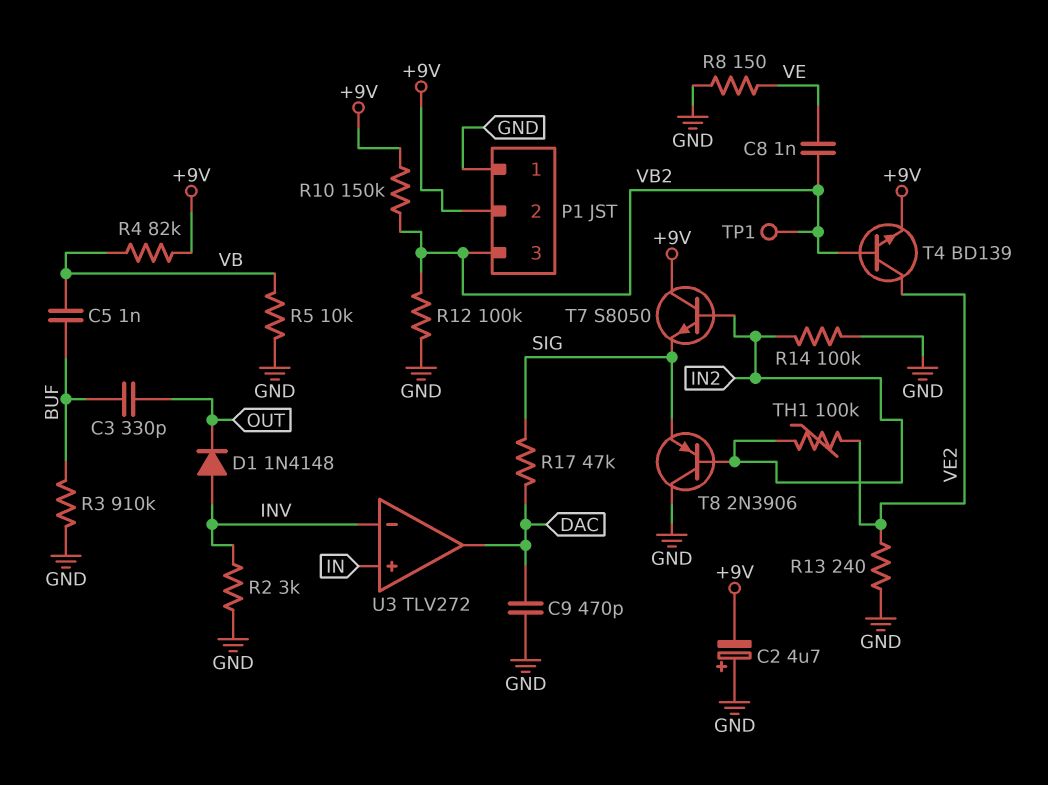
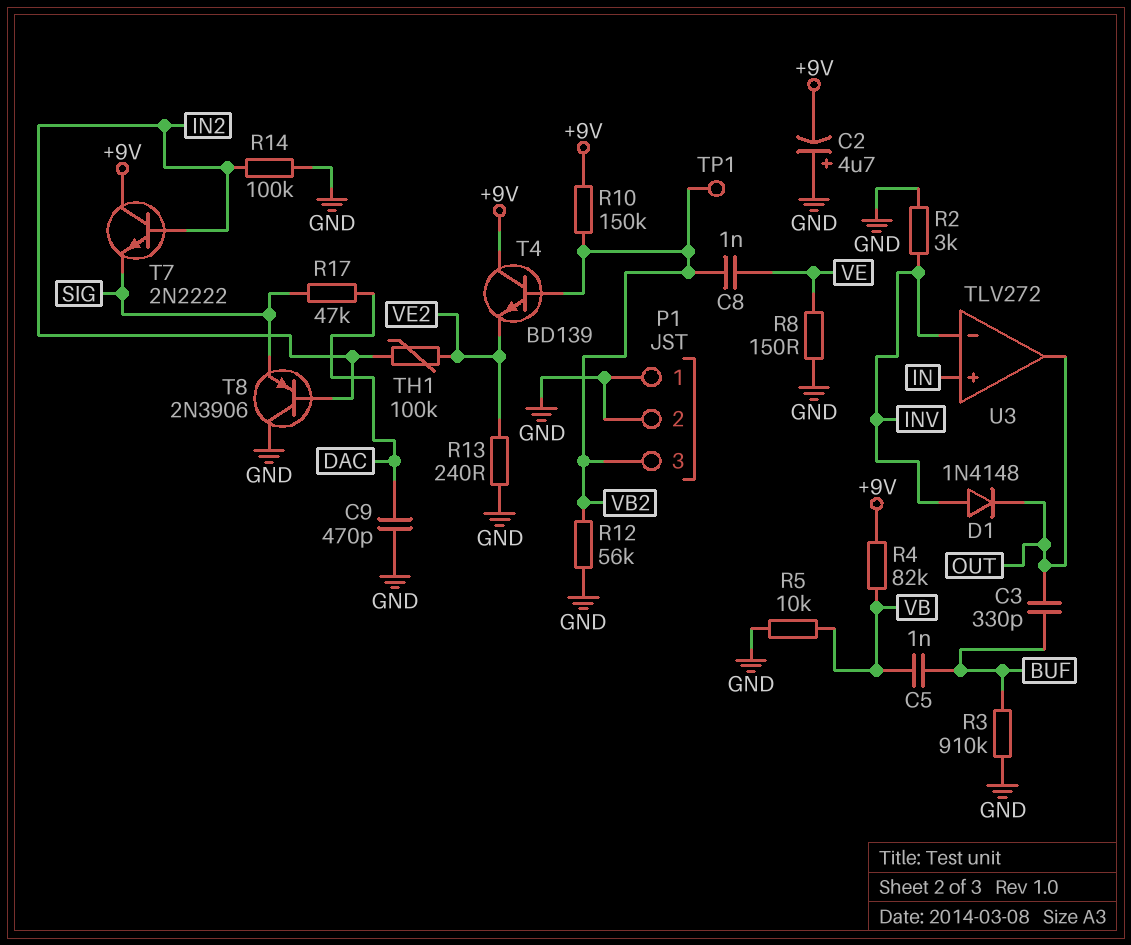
P1 pin 2: +9V -> GND
R12: 100k (GND, VB2) -> 56k (GND, VB2)
T4: NPN BD139 (B VB2, C VE2, E +9V) -> NPN BD139 (B VB2, C +9V, E VE2)
T7: NPN S8050 (B IN2, C +9V, E SIG) -> NPN 2N2222 (B IN2, C +9V, E SIG)
U3 pin out: DAC -> OUT

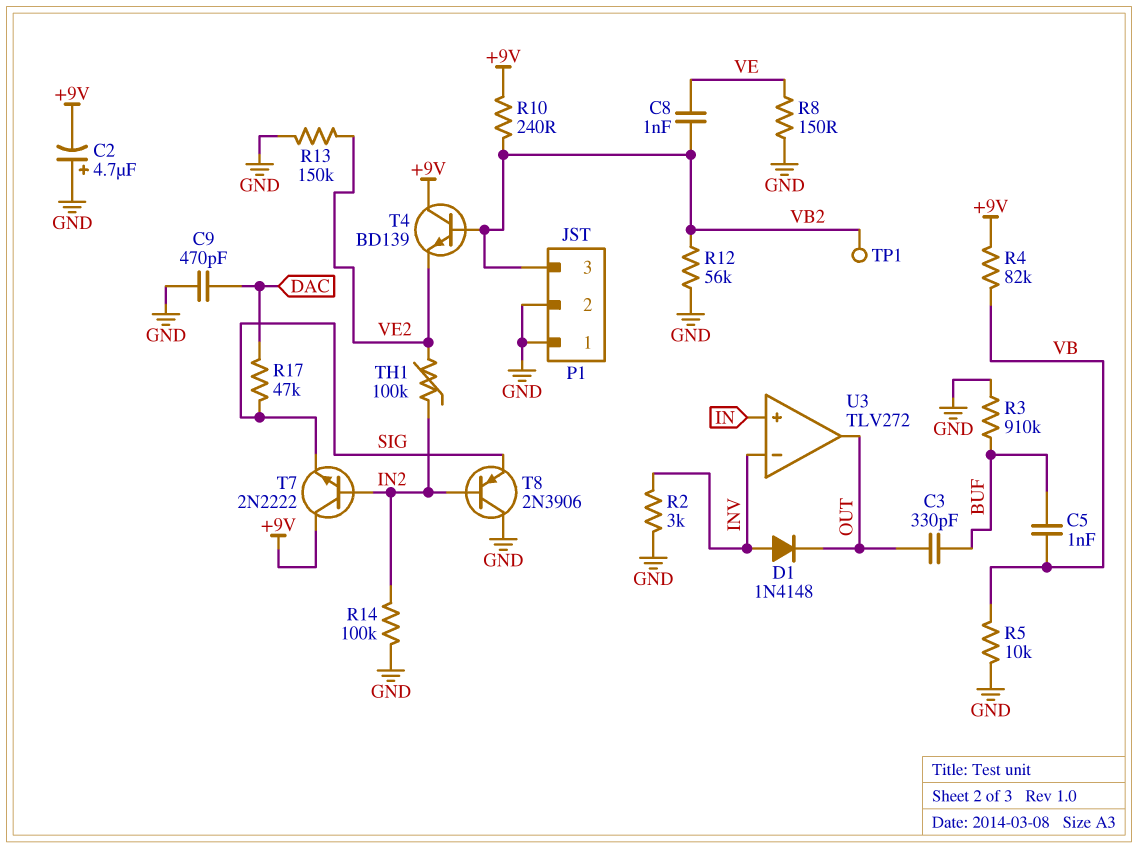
R10: 150k (+9V, VB2) -> 240 (+9V, VB2)
R13: 240 (GND, VE2) -> 150k (GND, VE2)

